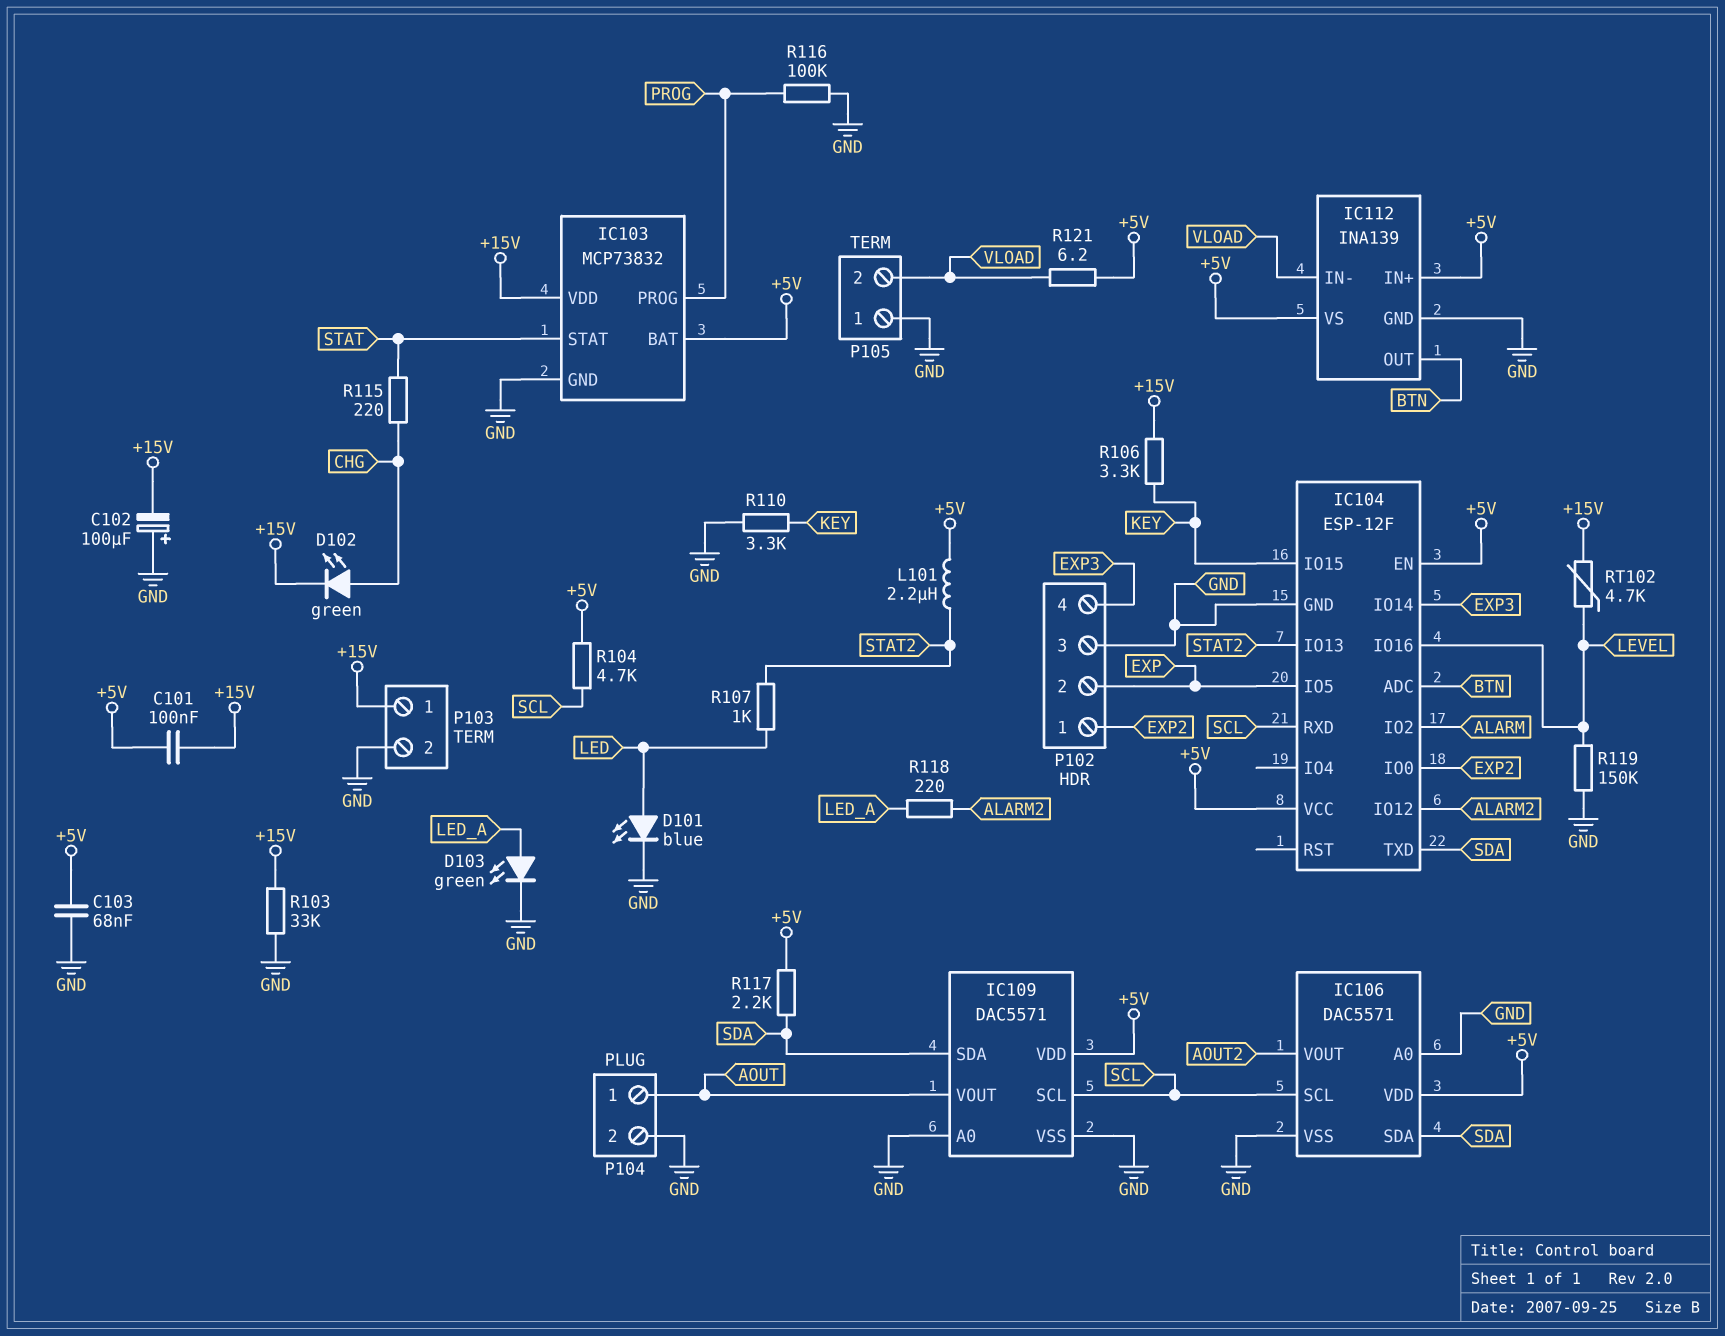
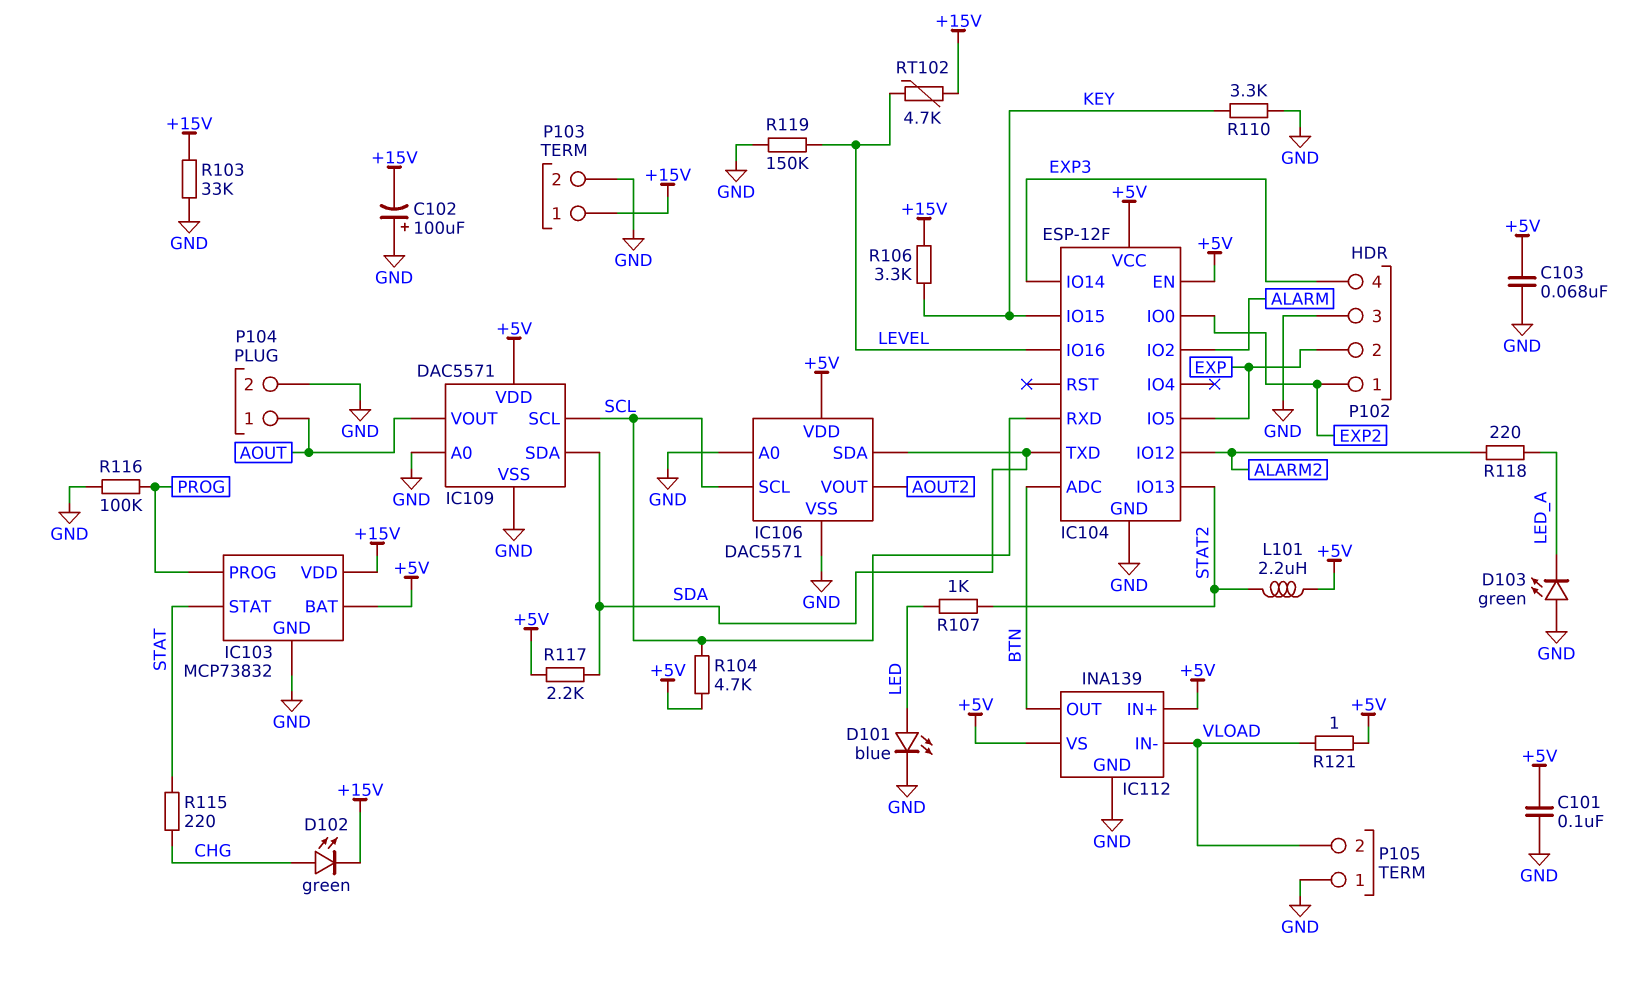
C101: 100nF (+5V, +15V) -> 100nF (+5V, GND)
D103: LED green (A LED_A, K GND) -> LED green (A GND, K LED_A)
R121: 6.2 (+5V, VLOAD) -> 1 (+5V, VLOAD)

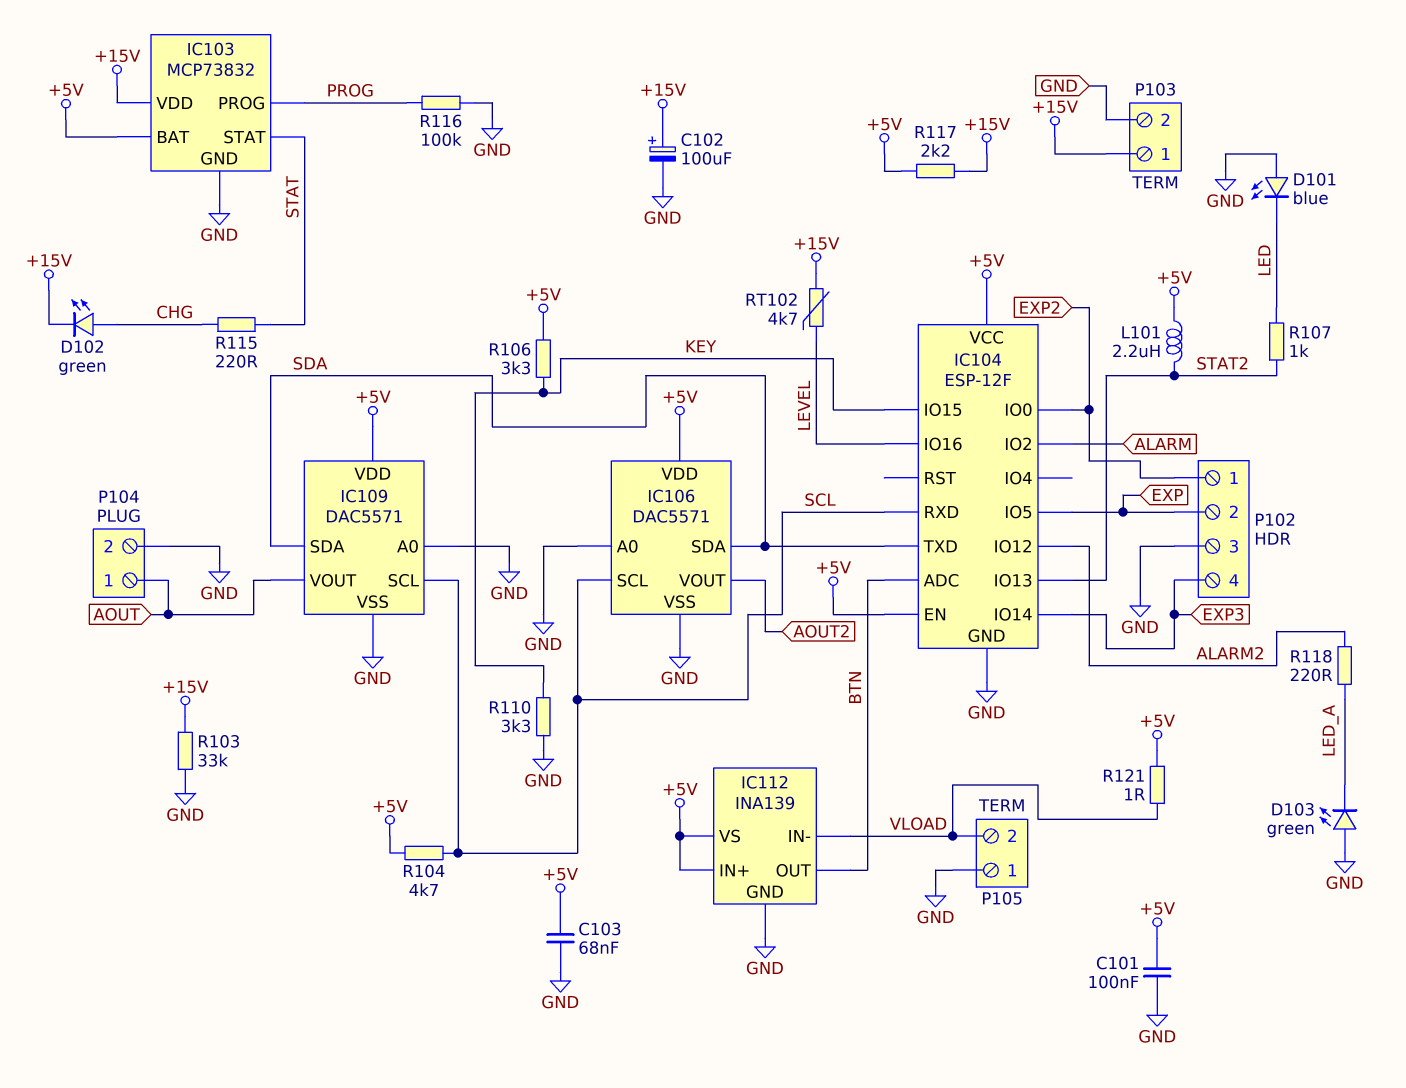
C102: 100uF (plus GND, minus +15V) -> 100uF (plus +15V, minus GND)
D101: LED blue (A LED, K GND) -> LED blue (A GND, K LED)
R106: 3.3k (+15V, KEY) -> 3.3k (+5V, KEY)
R117: 2.2k (+5V, SDA) -> 2.2k (+5V, +15V)
R119: 150k (GND, LEVEL) -> none

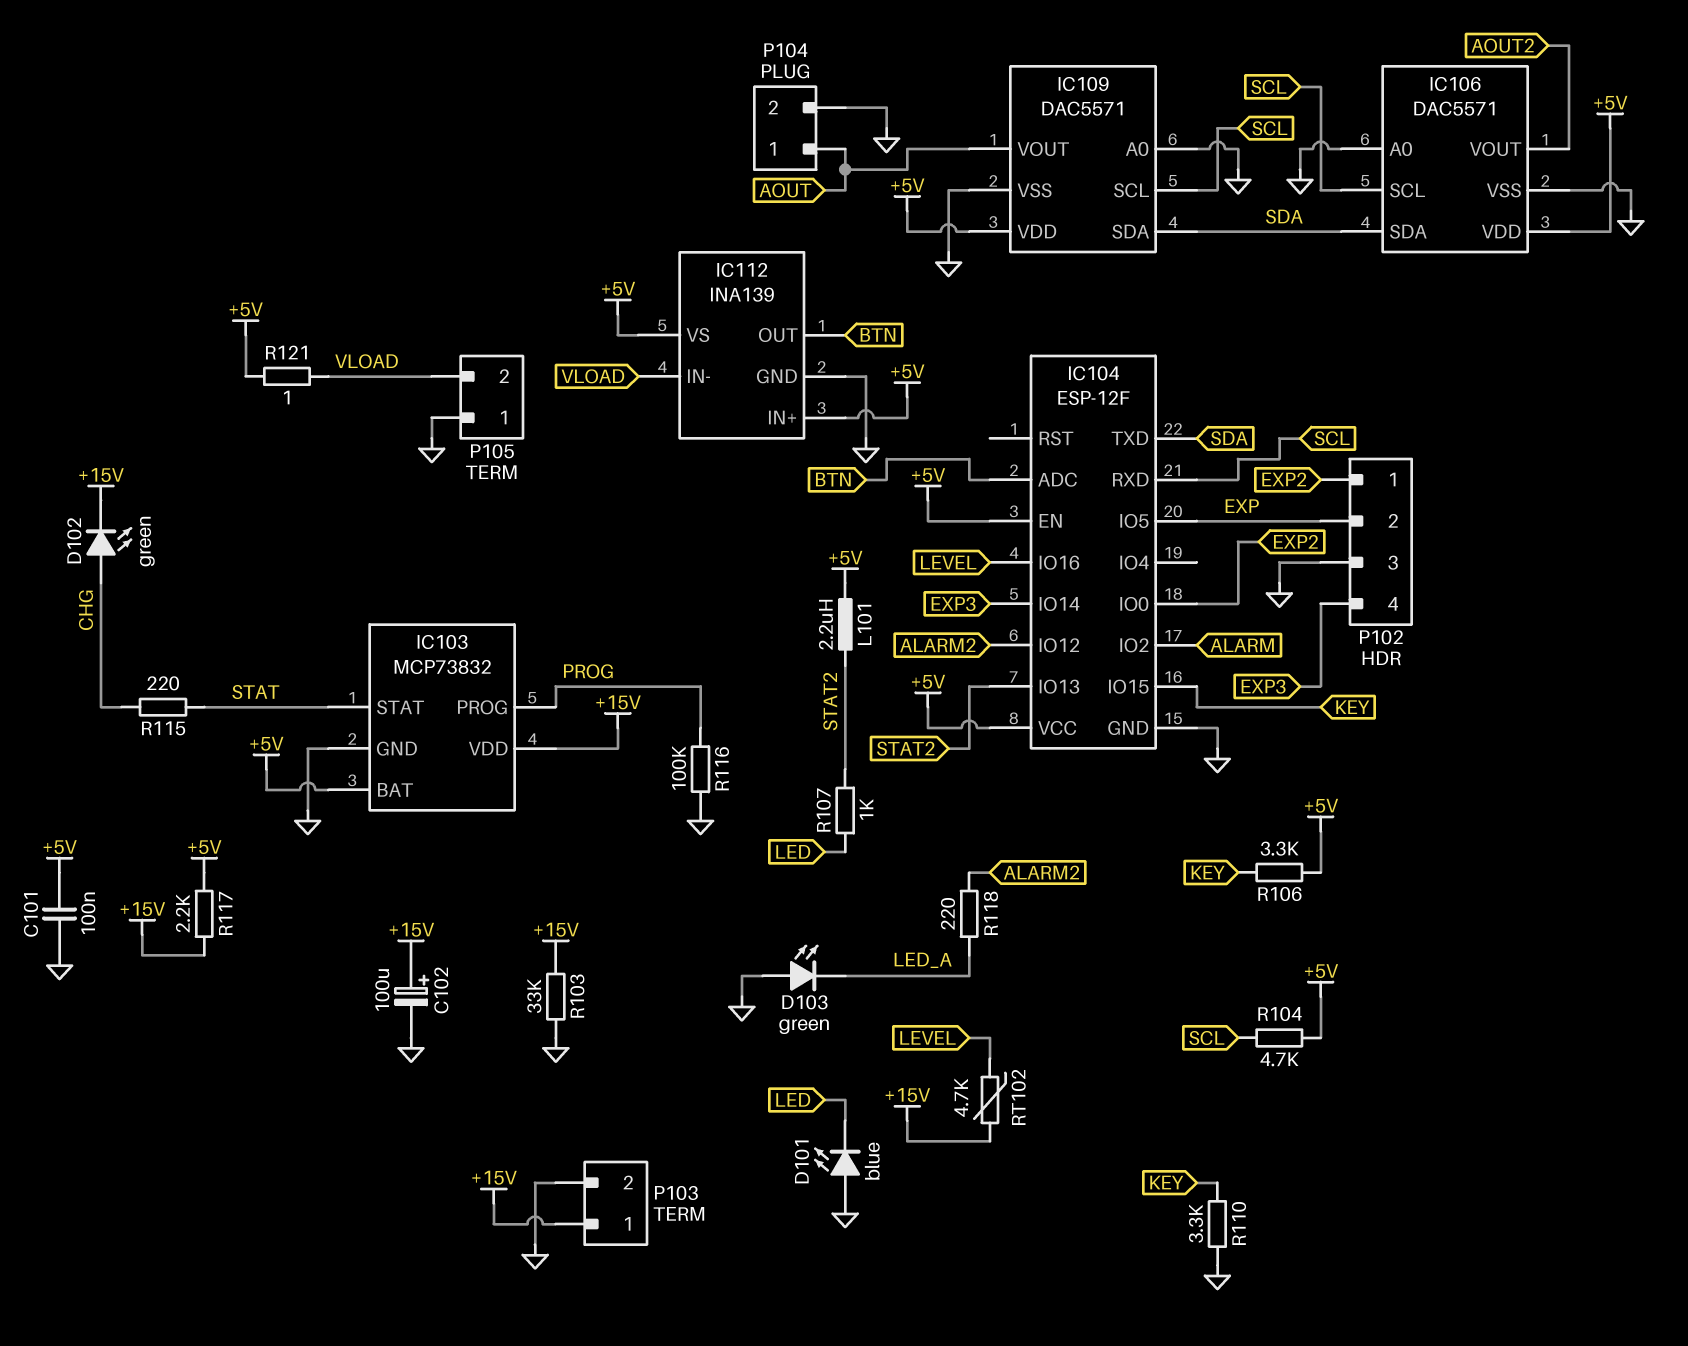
C103: 68nF (+5V, GND) -> none

